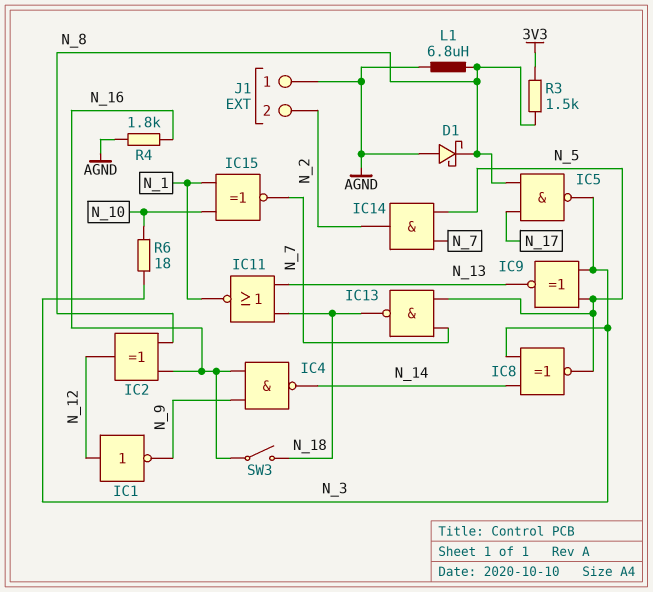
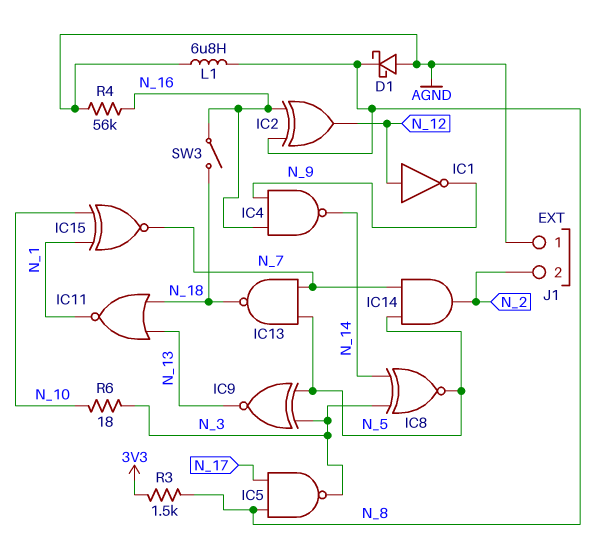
R4: 1.8k (AGND, N_16) -> 56k (AGND, N_16)

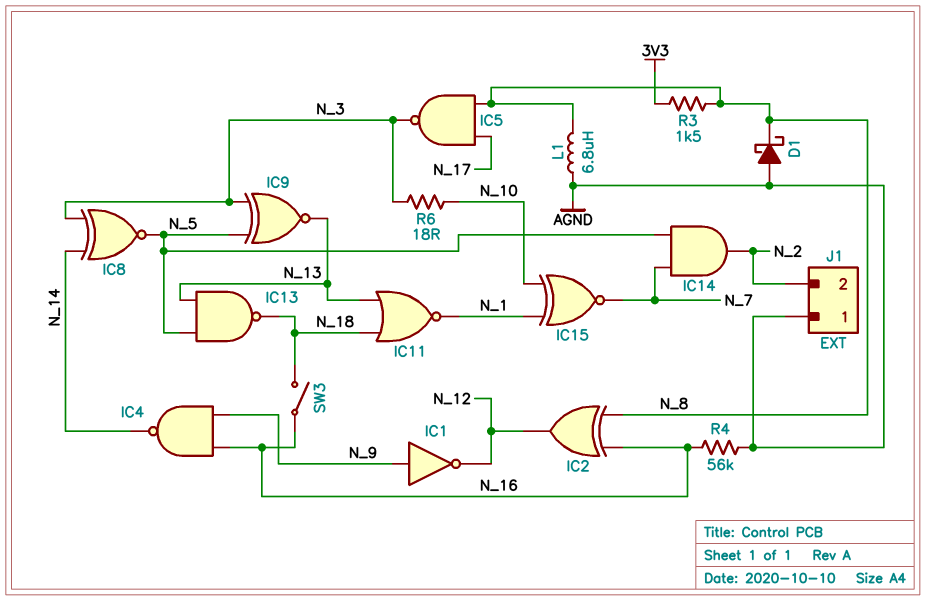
IC1: NOT (in N_12, out N_9) -> NOT (in N_9, out N_12)
IC13: NAND (in N_5, in N_7, out N_18) -> NAND (in N_5, in N_13, out N_18)

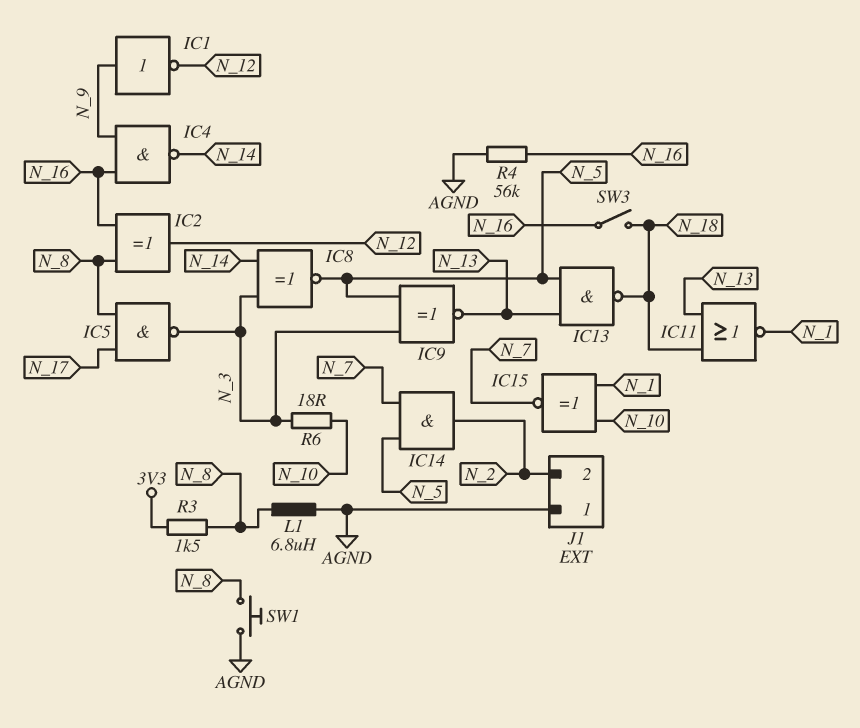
D1: schottky (A AGND, K N_8) -> none
SW1: none -> button (AGND, N_8)

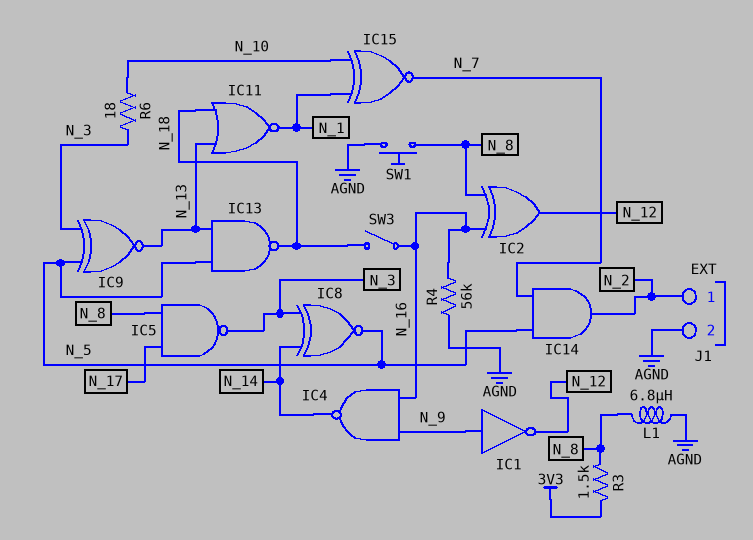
J1 pin 1: AGND -> N_2
J1 pin 2: N_2 -> AGND

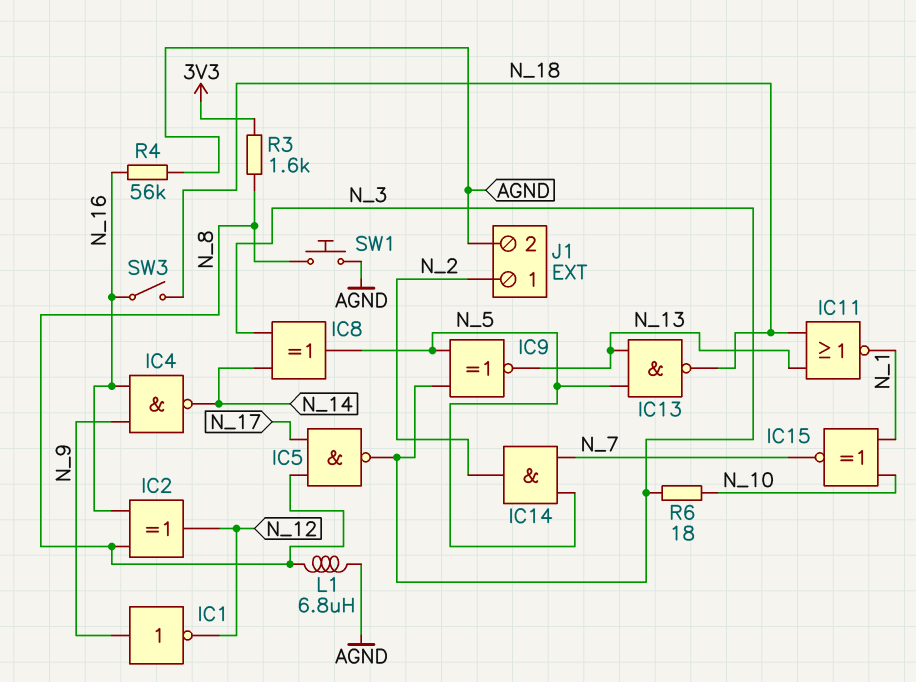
IC8: XNOR (in N_3, in N_14, out N_5) -> XOR (in N_3, in N_14, out N_5)
R3: 1.5k (3V3, N_8) -> 1.6k (3V3, N_8)

